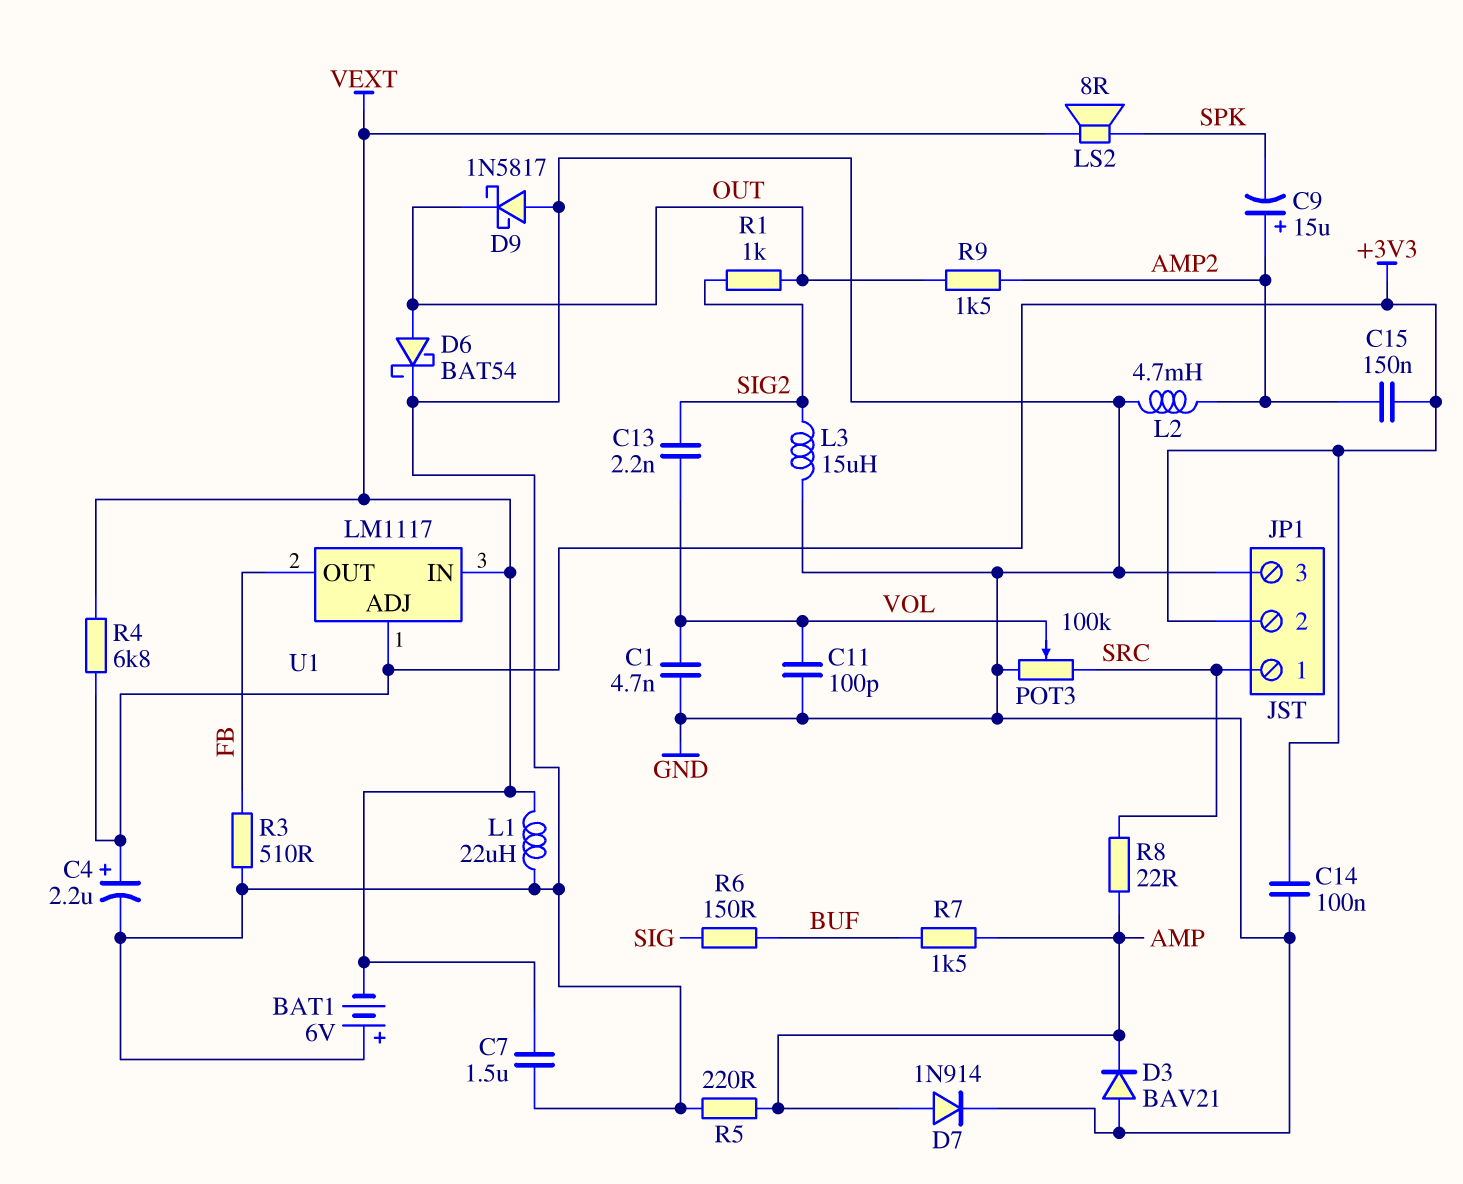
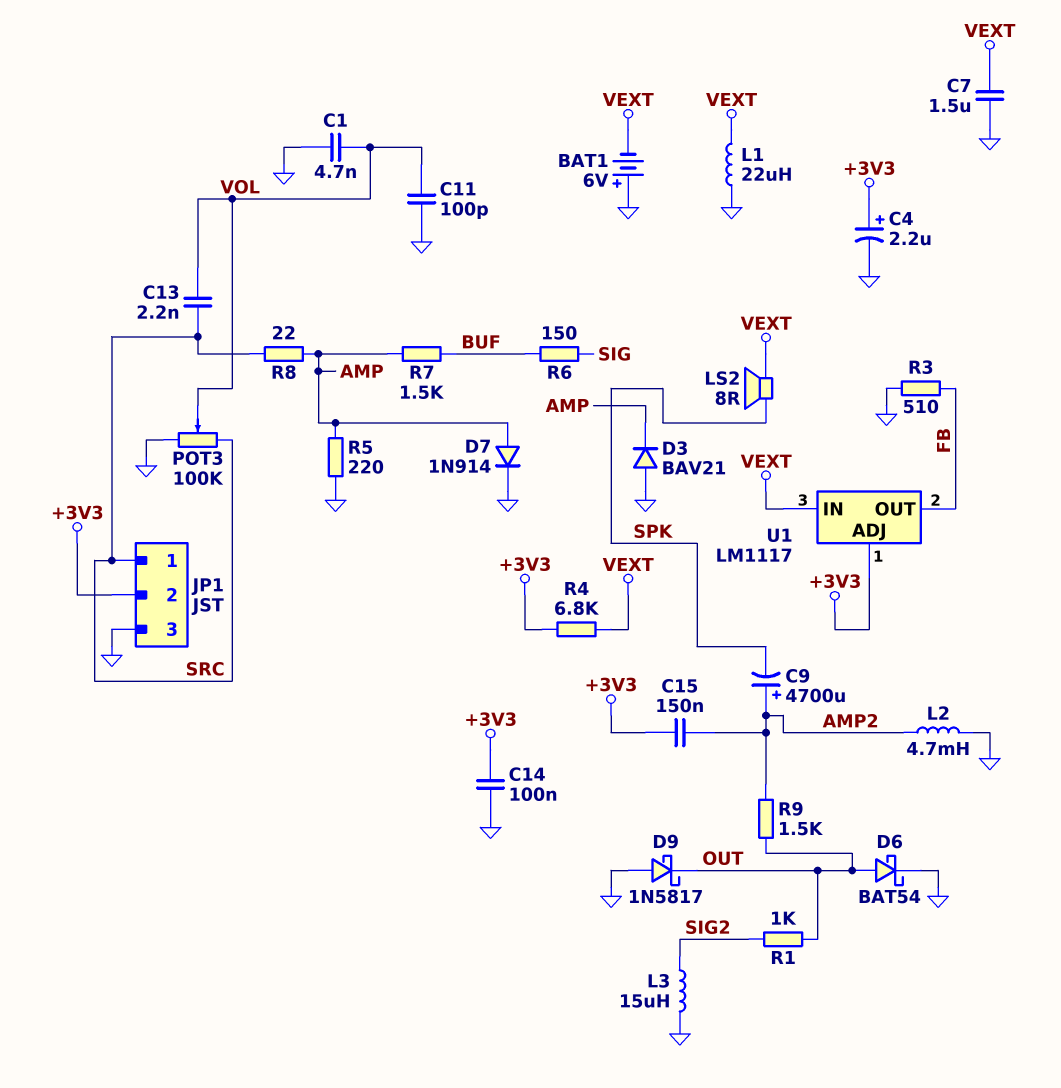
C9: 15uF (plus AMP2, minus SPK) -> 4700uF (plus AMP2, minus SPK)
C13: 2.2nF (SIG2, VOL) -> 2.2nF (SRC, VOL)

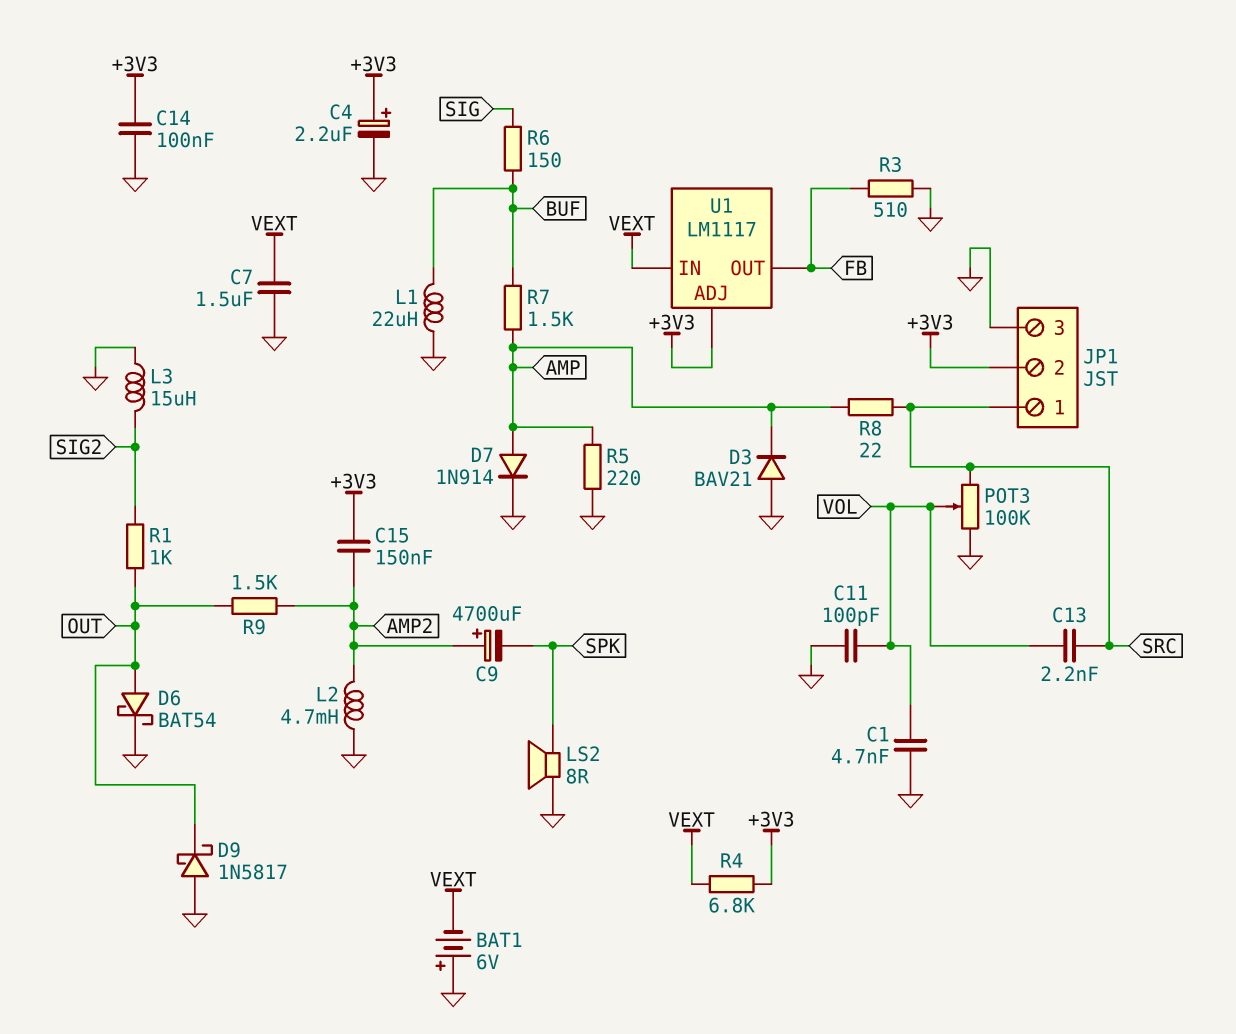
L1: 22uH (GND, VEXT) -> 22uH (BUF, GND)
LS2: speaker 8R (SPK, VEXT) -> speaker 8R (GND, SPK)

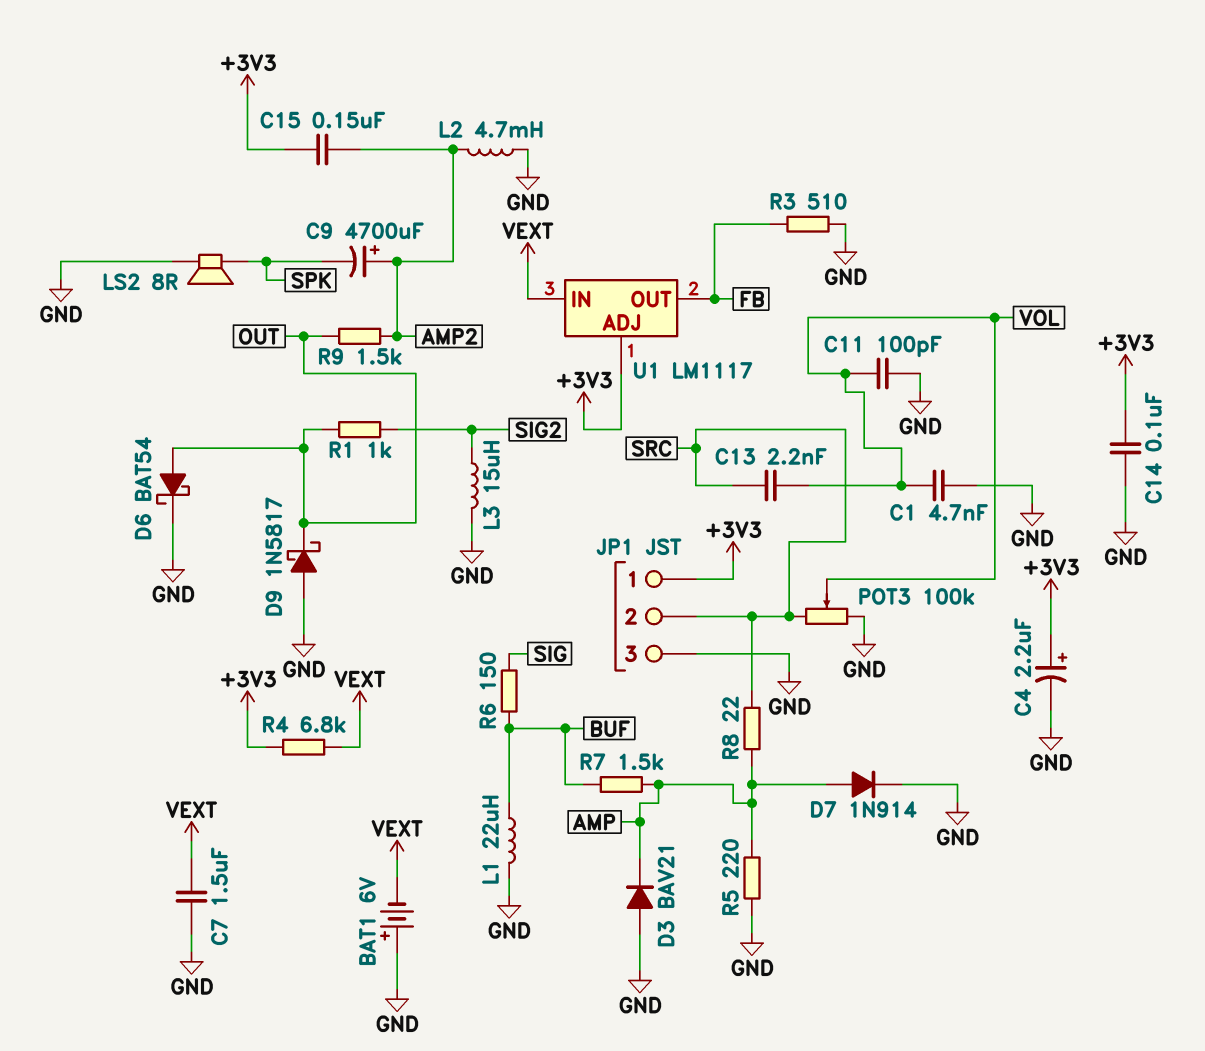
JP1 pin 1: SRC -> +3V3
JP1 pin 2: +3V3 -> SRC

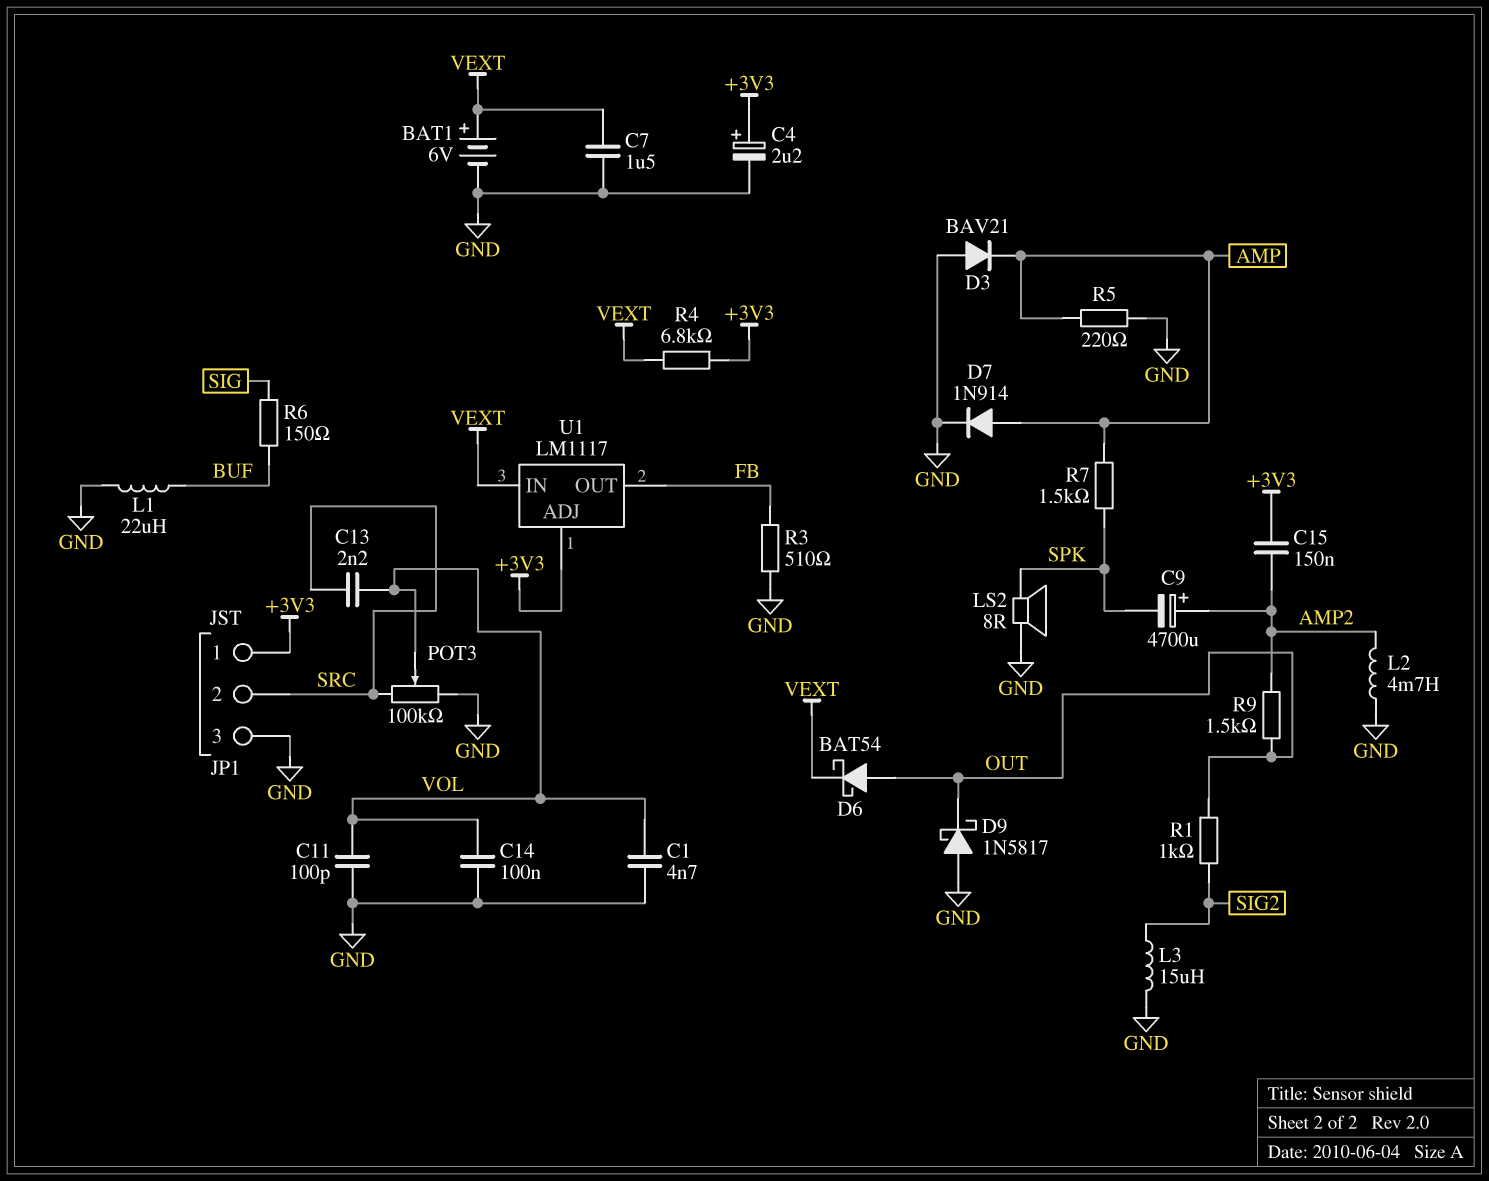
BAT1: 6V (plus GND, minus VEXT) -> 6V (plus VEXT, minus GND)
C14: 100nF (+3V3, GND) -> 100nF (GND, VOL)
D6: schottky BAT54 (A OUT, K GND) -> schottky BAT54 (A OUT, K VEXT)
R7: 1.5k (AMP, BUF) -> 1.5k (AMP, SPK)
R8: 22 (AMP, SRC) -> none

